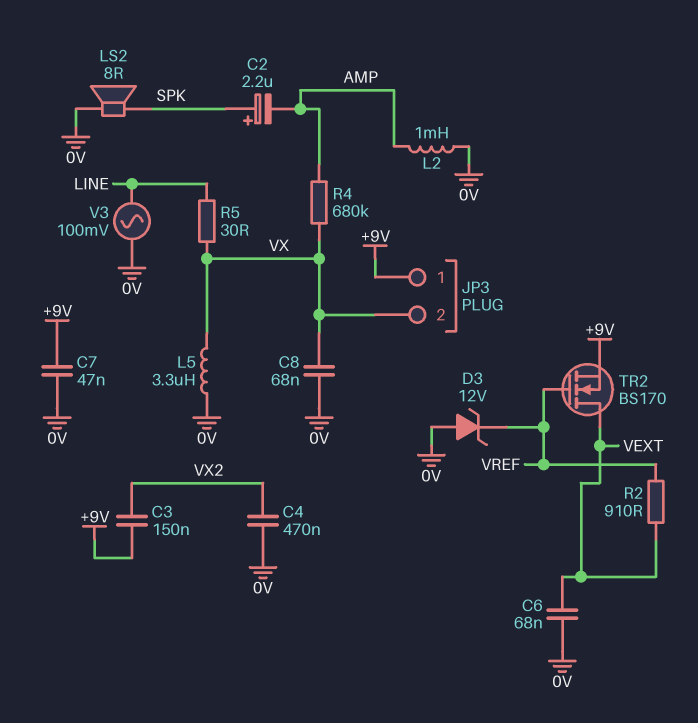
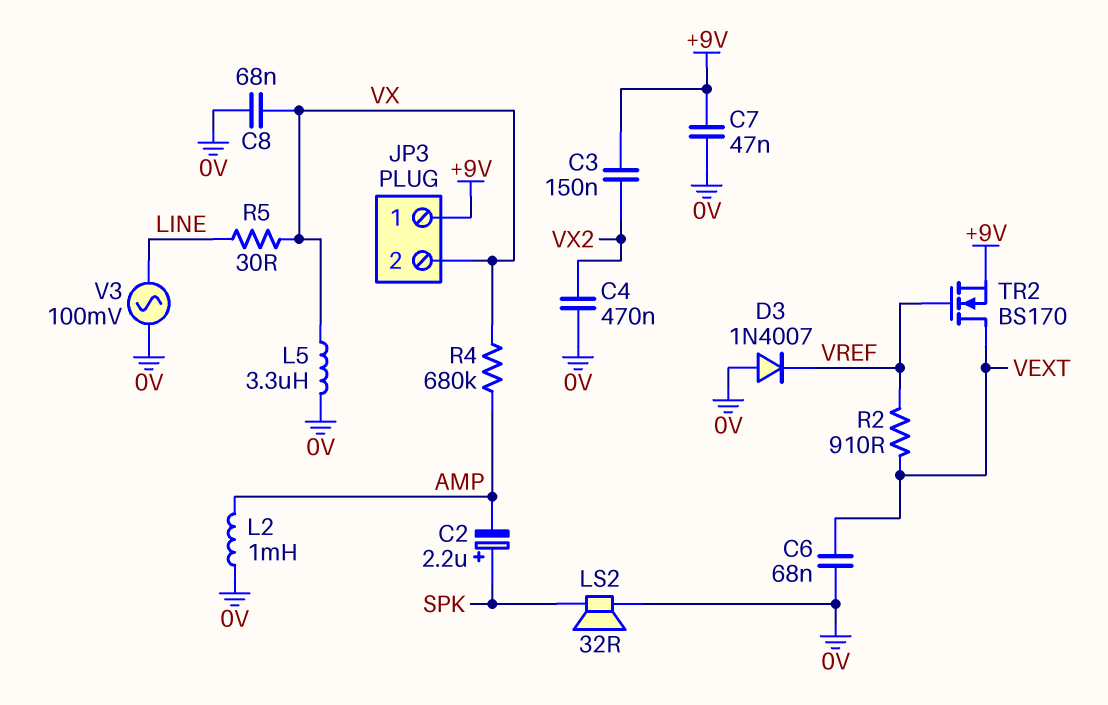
D3: zener 12V (A 0V, K VREF) -> diode 1N4007 (A 0V, K VREF)
LS2: speaker 8R (0V, SPK) -> speaker 32R (0V, SPK)

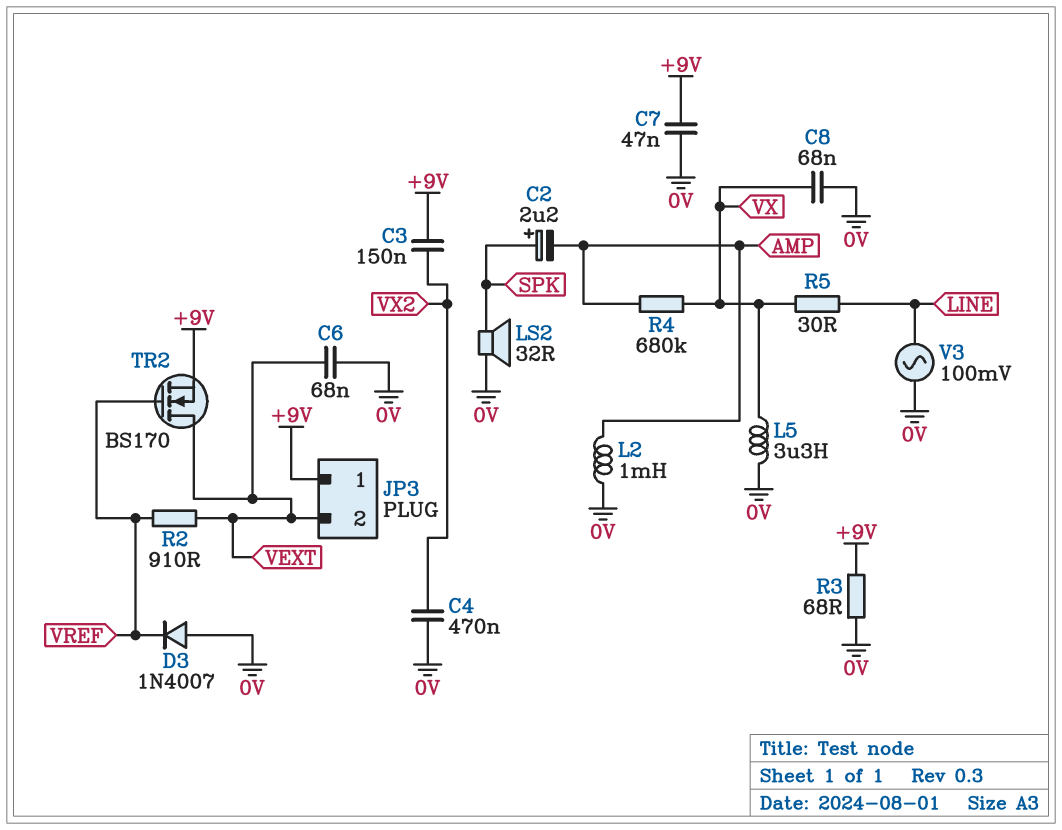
JP3 pin 2: VX -> VEXT
R3: none -> 68 (+9V, 0V)

